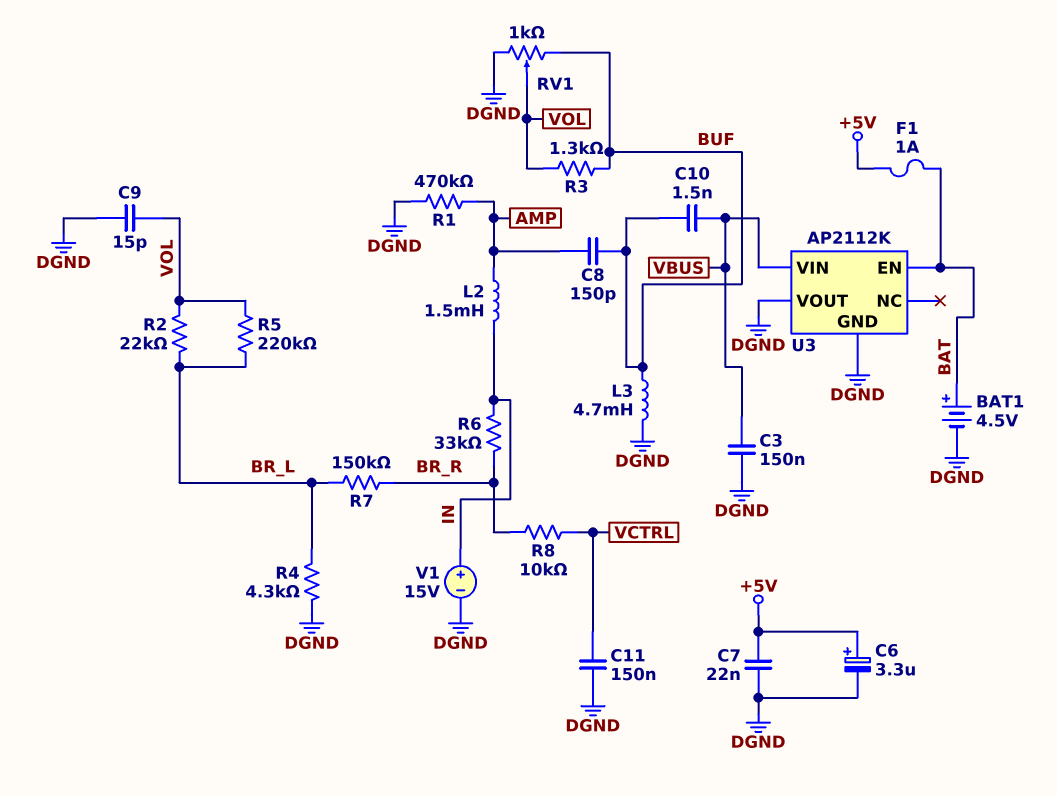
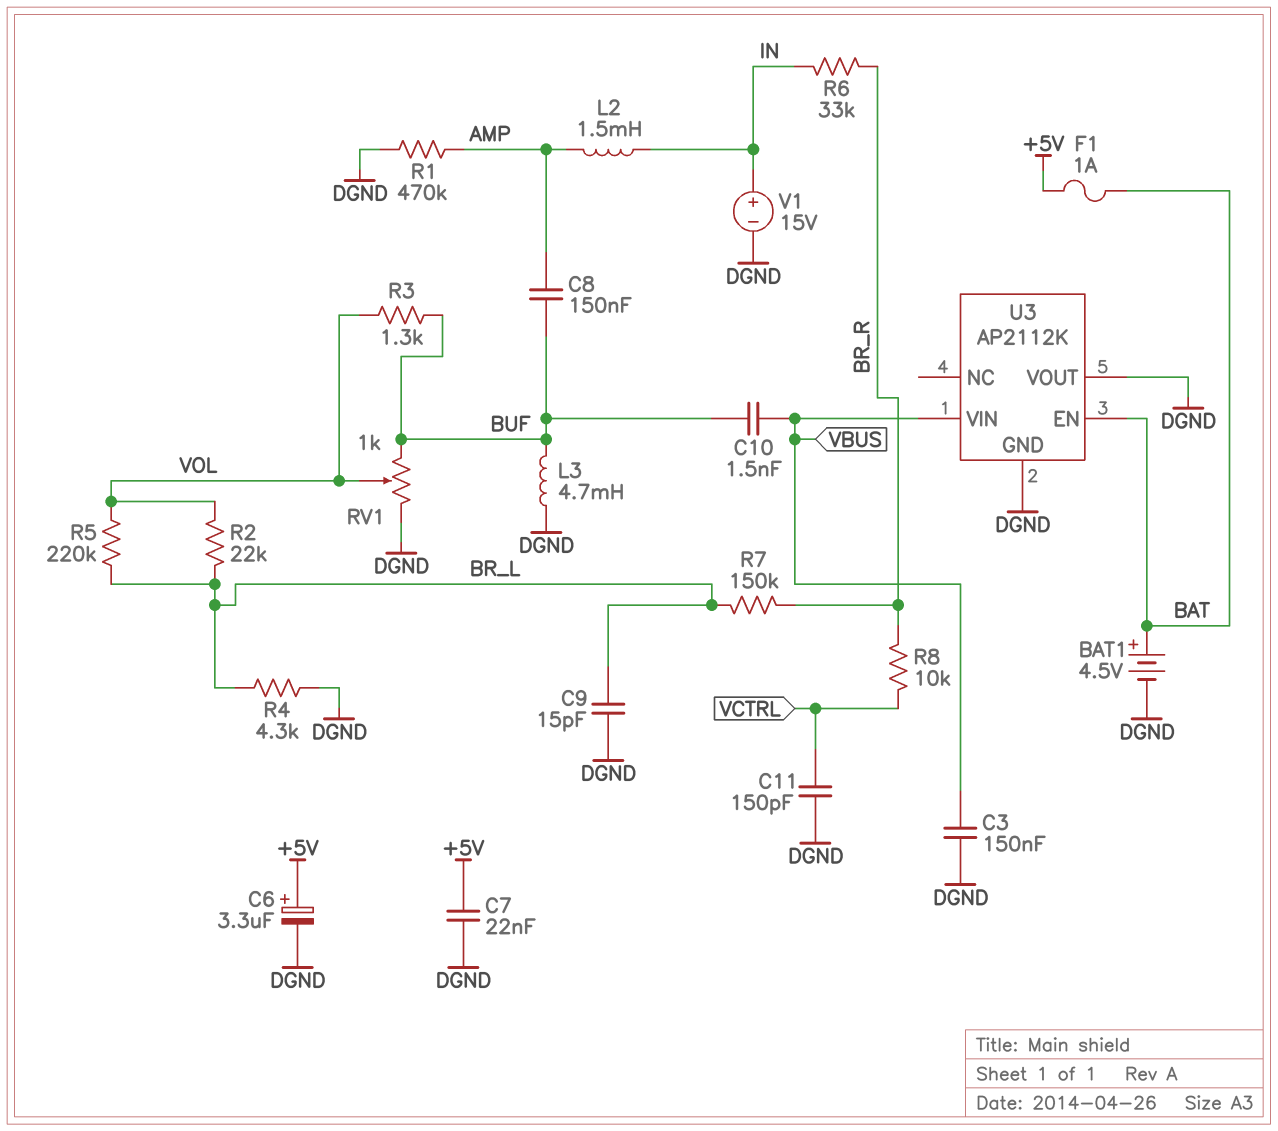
C8: 150pF (AMP, BUF) -> 150nF (AMP, BUF)
C9: 15pF (DGND, VOL) -> 15pF (BR_L, DGND)
C11: 150nF (DGND, VCTRL) -> 150pF (DGND, VCTRL)

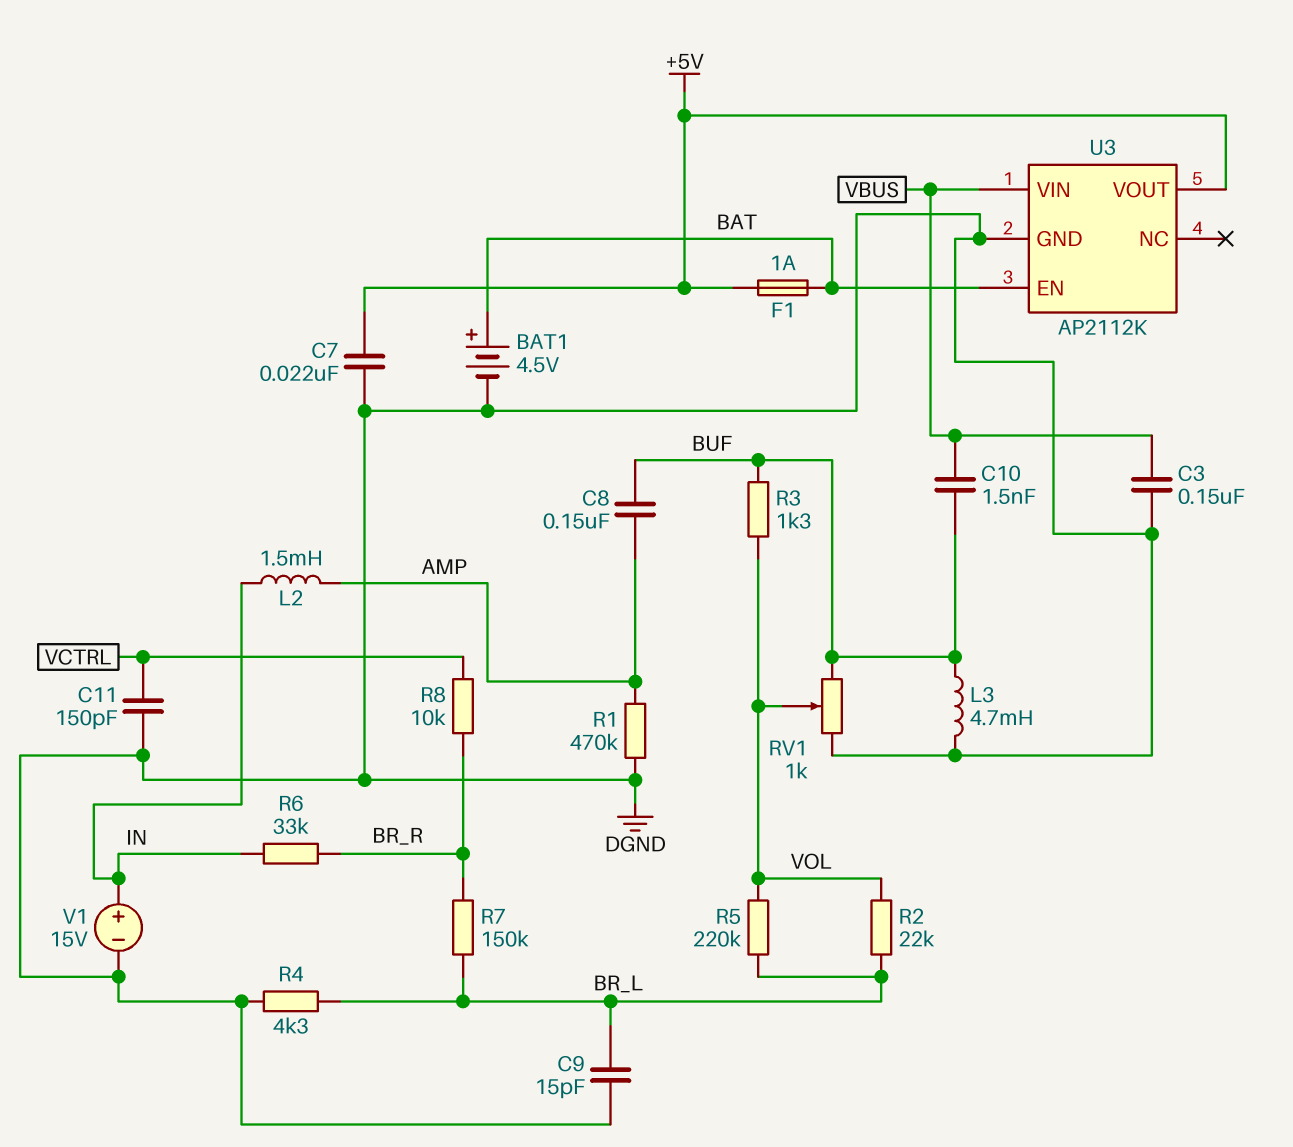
C6: 3.3uF (plus +5V, minus DGND) -> none
U3 pin VOUT: DGND -> +5V

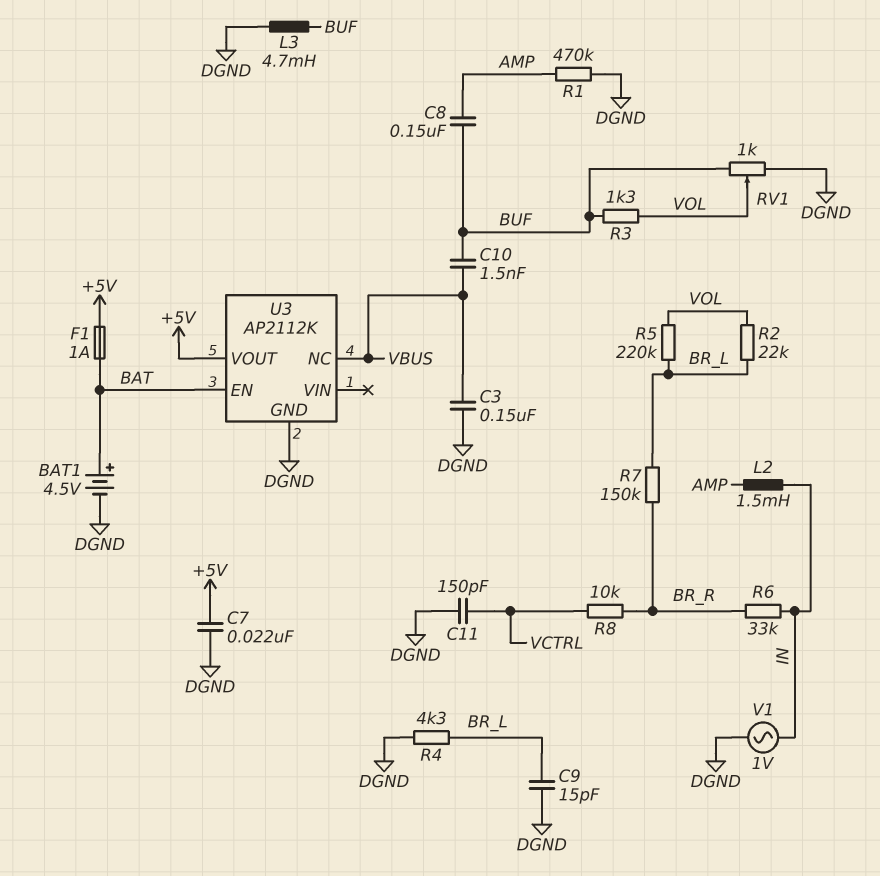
U3 pin NC: none -> VBUS
U3 pin VIN: VBUS -> none
V1: 15V (plus IN, minus DGND) -> AC 1V (DGND, IN)

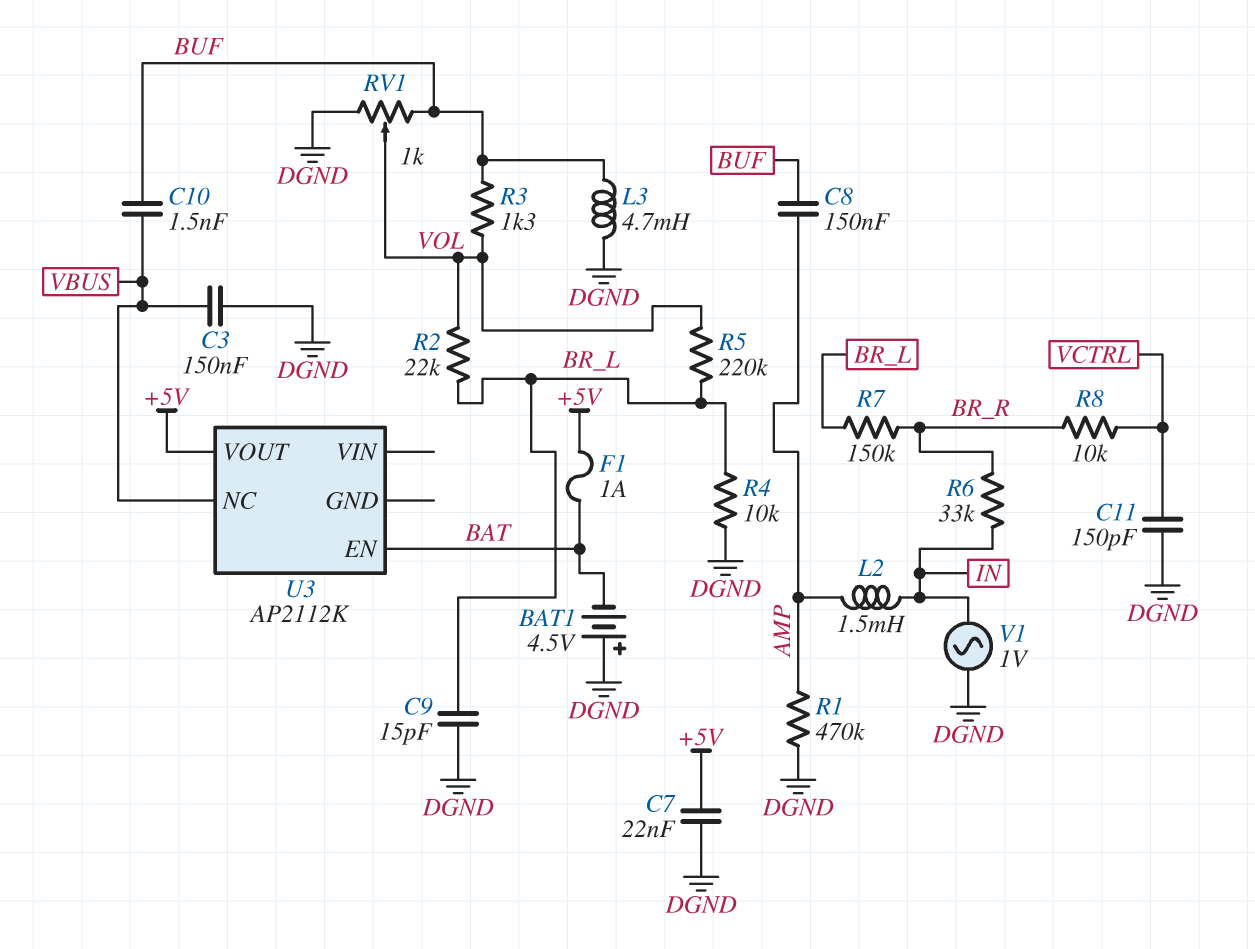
BAT1: 4.5V (plus BAT, minus DGND) -> 4.5V (plus DGND, minus BAT)
R4: 4.3k (BR_L, DGND) -> 10k (BR_L, DGND)
U3 pin GND: DGND -> none

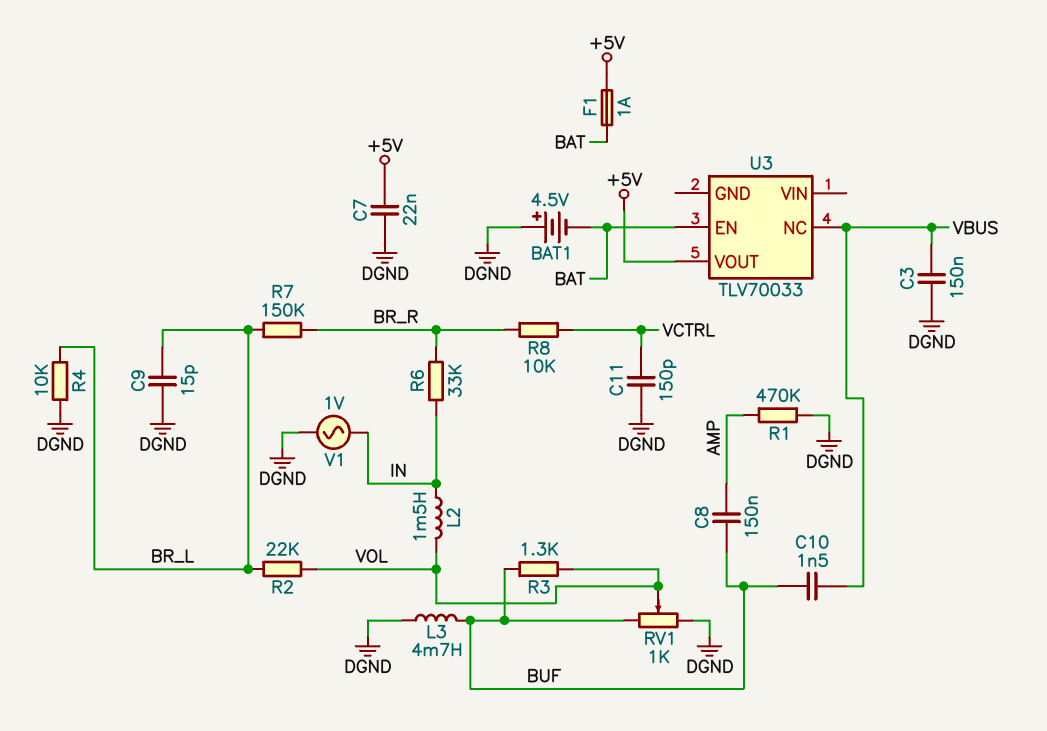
L2: 1.5mH (AMP, IN) -> 1.5mH (IN, VOL)
R5: 220k (BR_L, VOL) -> none
U3: AP2112K -> TLV70033

